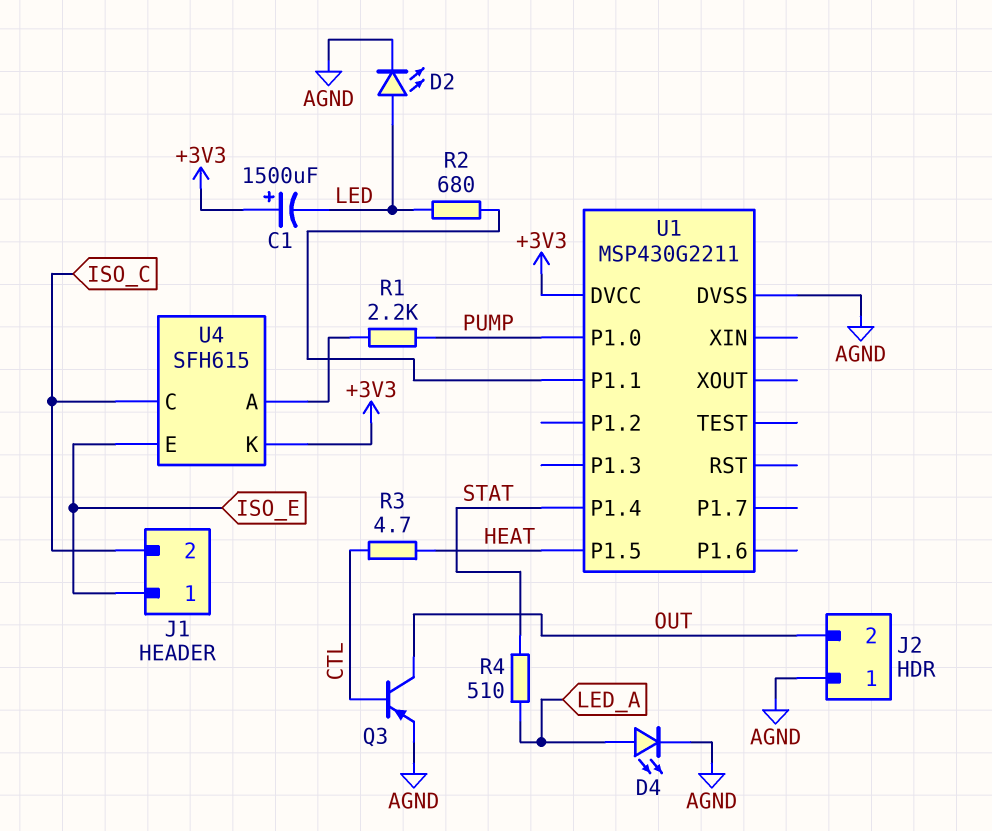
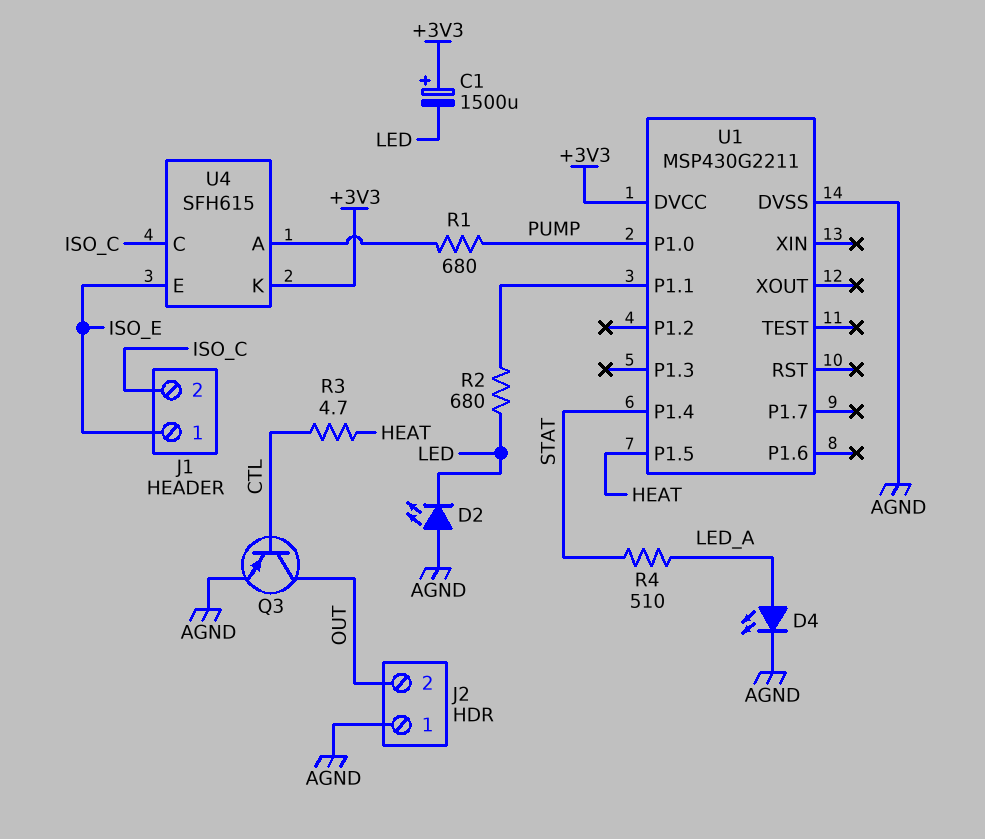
D2: LED (A LED, K AGND) -> LED (A AGND, K LED)
R1: 2.2k (PUMP, U4/A) -> 680 (PUMP, U4/A)

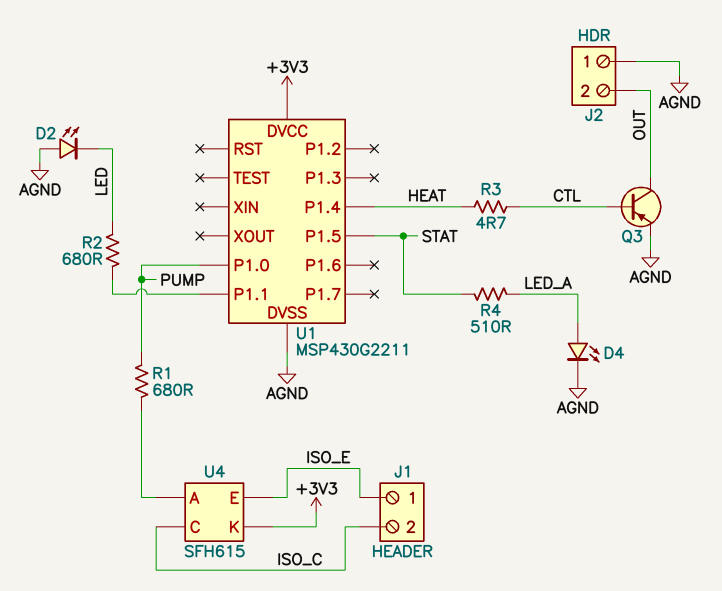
C1: 1500uF (plus +3V3, minus LED) -> none
U1 pin P1.4: STAT -> HEAT
U1 pin P1.5: HEAT -> STAT

